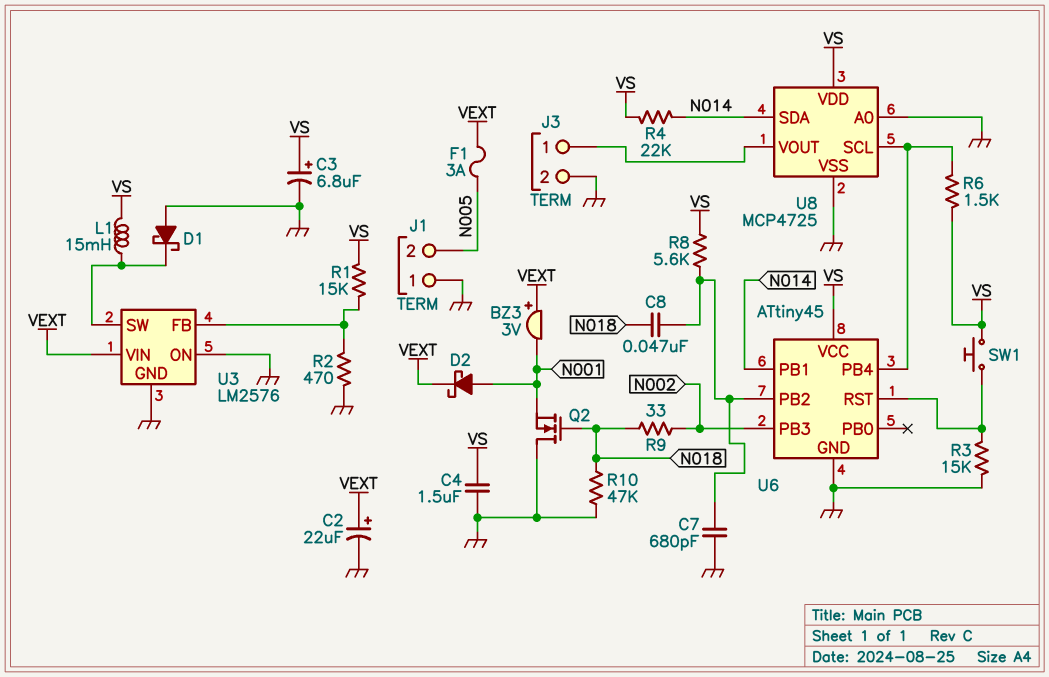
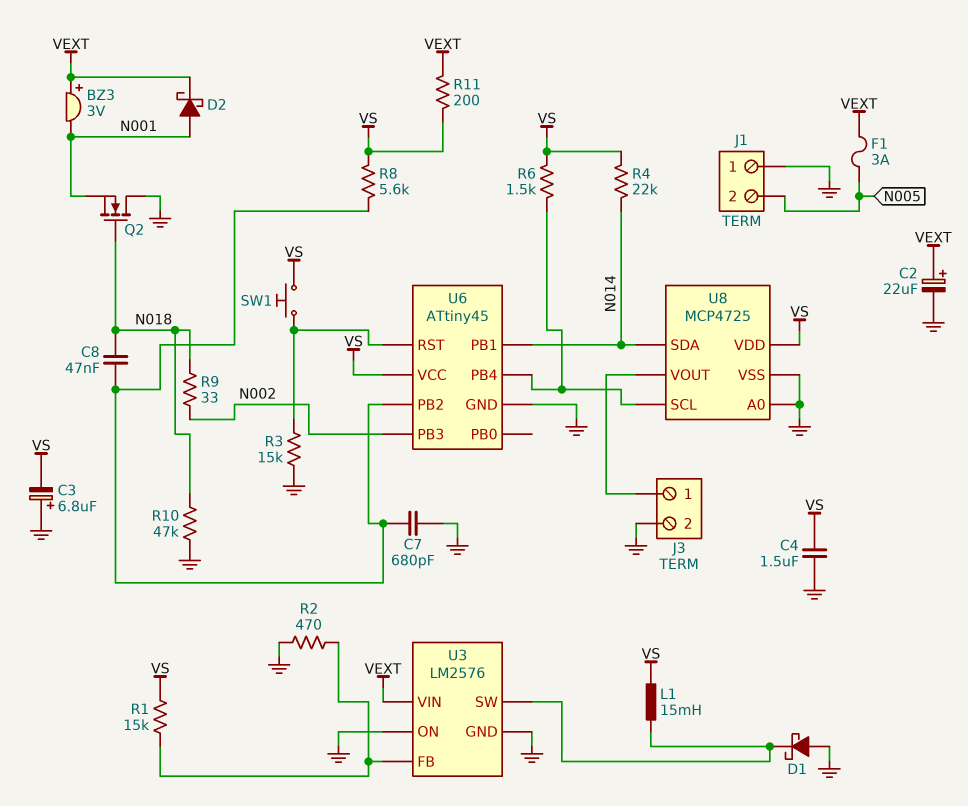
C3: 6.8uF (plus VS, minus GND) -> 6.8uF (plus GND, minus VS)
R11: none -> 200 (VEXT, VS)

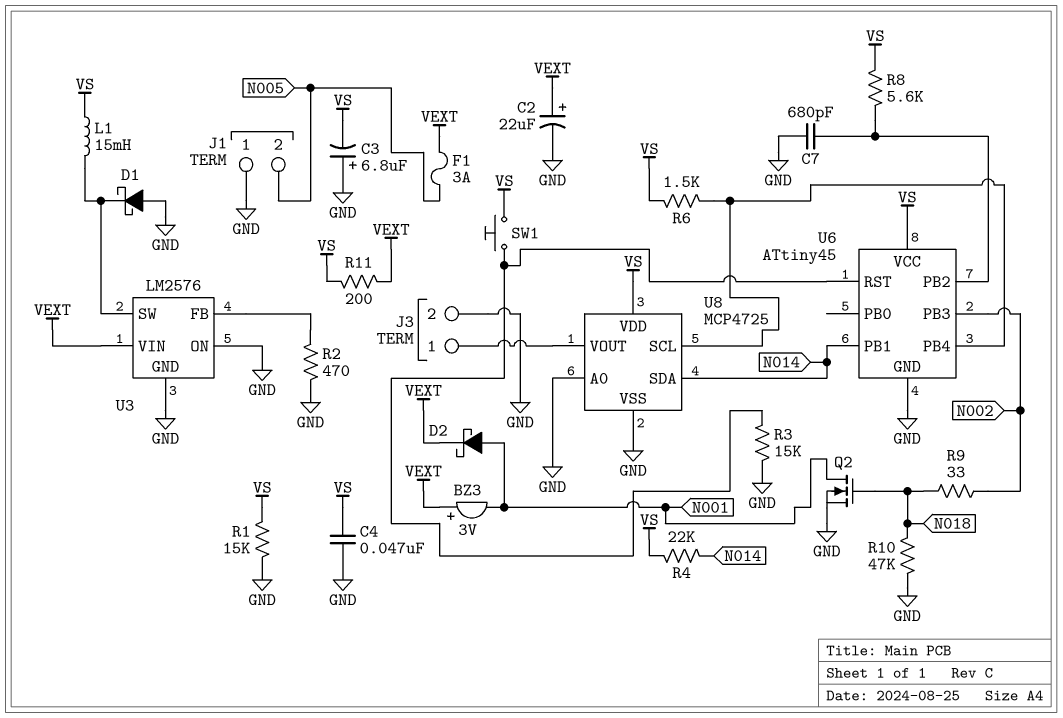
C4: 1.5uF (GND, VS) -> 47nF (GND, VS)
C8: 47nF (N018, U6/PB2) -> none
Q2: NMOS (G N018, D GND, S N001) -> NMOS (G N018, D N001, S GND)
R1: 15k (U3/FB, VS) -> 15k (GND, VS)

